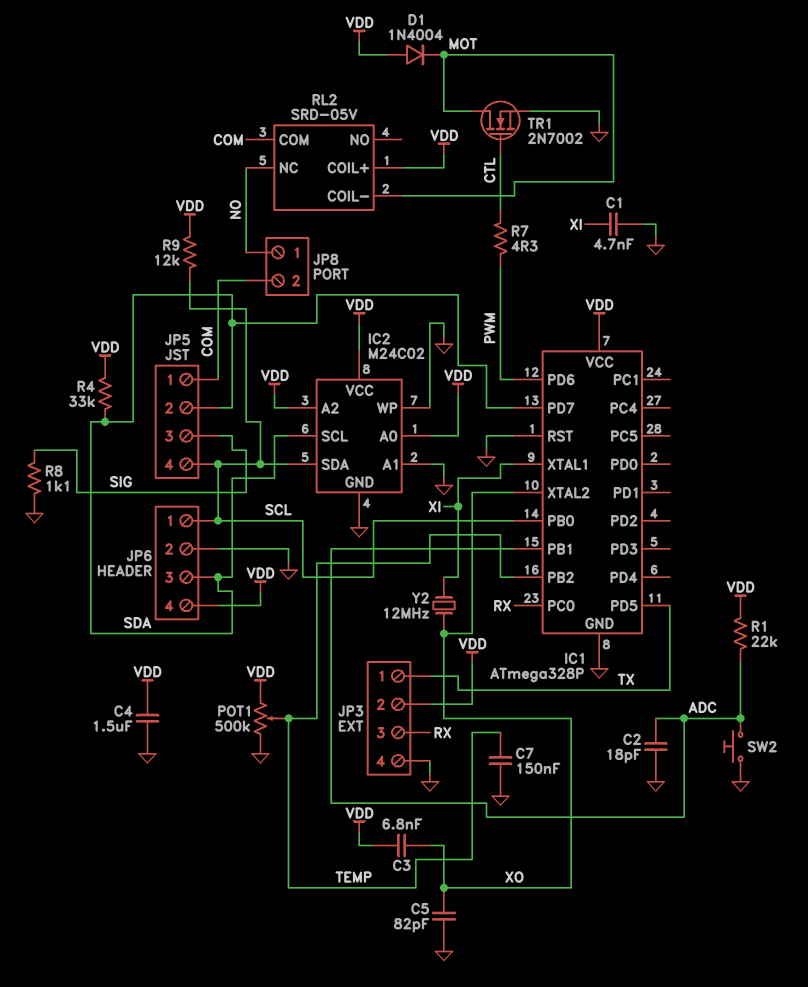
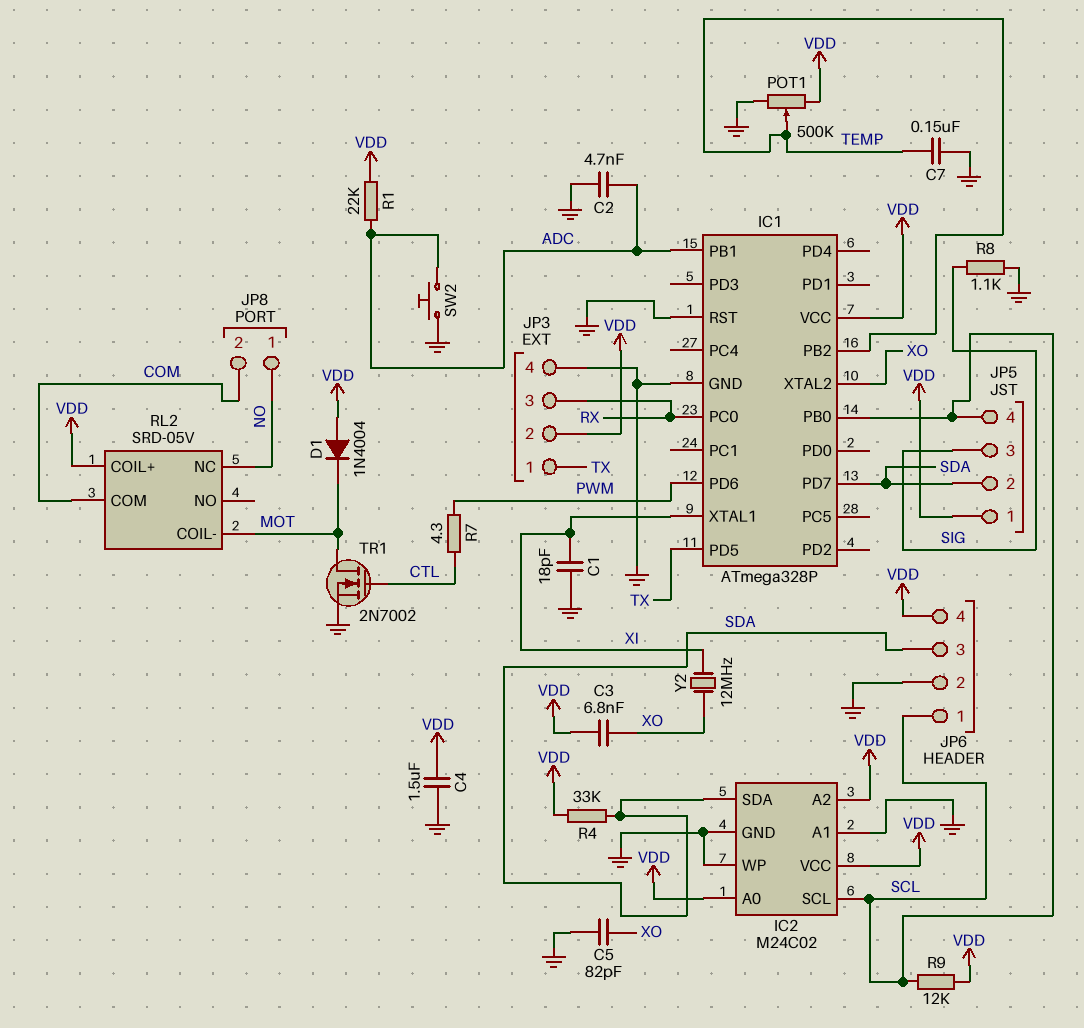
C1: 4.7nF (GND, XI) -> 18pF (GND, XI)
C2: 18pF (ADC, GND) -> 4.7nF (ADC, GND)
IC2 pin SCL: SDA -> SCL
IC2 pin SDA: SCL -> SDA
JP5 pin 1: COM -> VDD

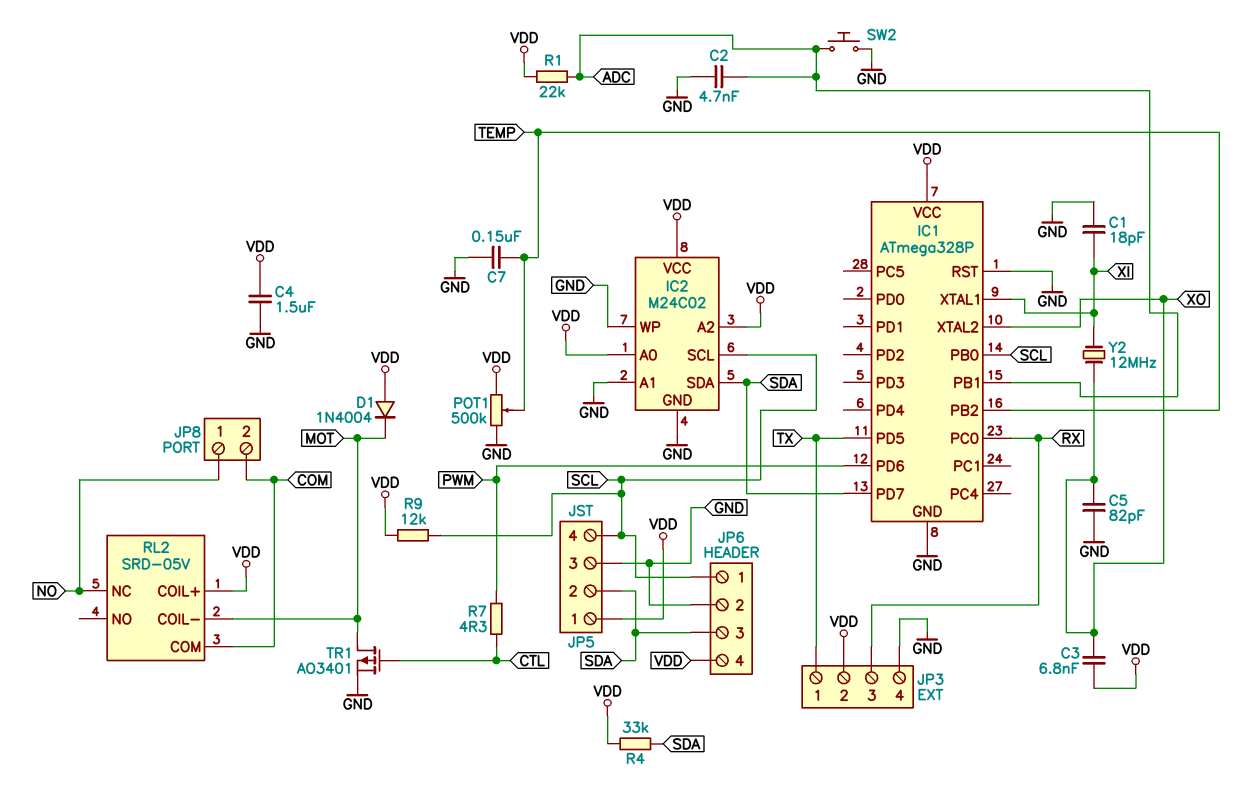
JP5 pin 3: SIG -> GND
R8: 1.1k (GND, SIG) -> none
TR1: NMOS 2N7002 (G CTL, D MOT, S GND) -> PMOS AO3401 (G CTL, D MOT, S GND)

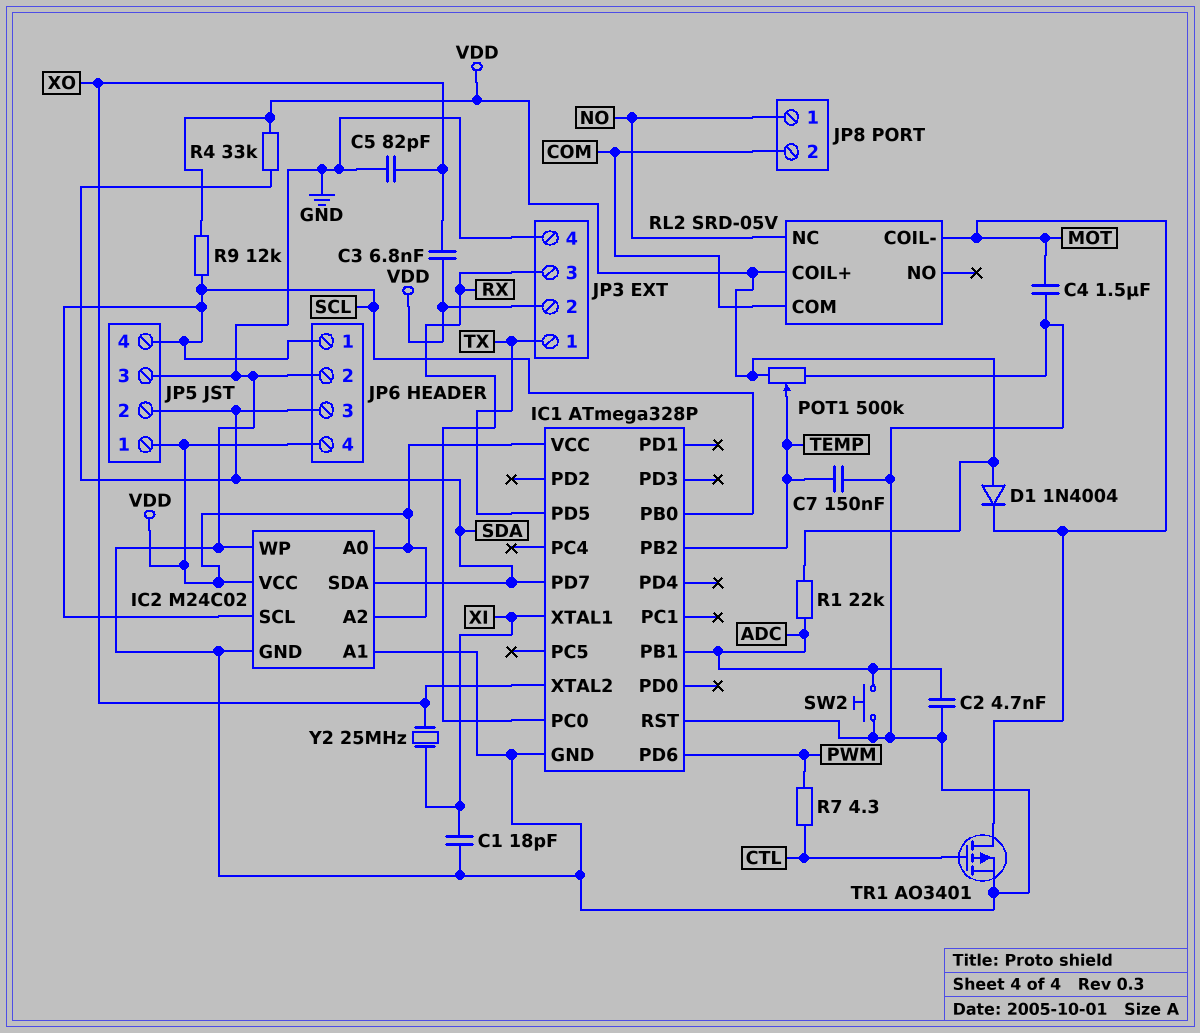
C4: 1.5uF (GND, VDD) -> 1.5uF (GND, MOT)
Y2: 12MHz (XI, XO) -> 25MHz (XI, XO)

